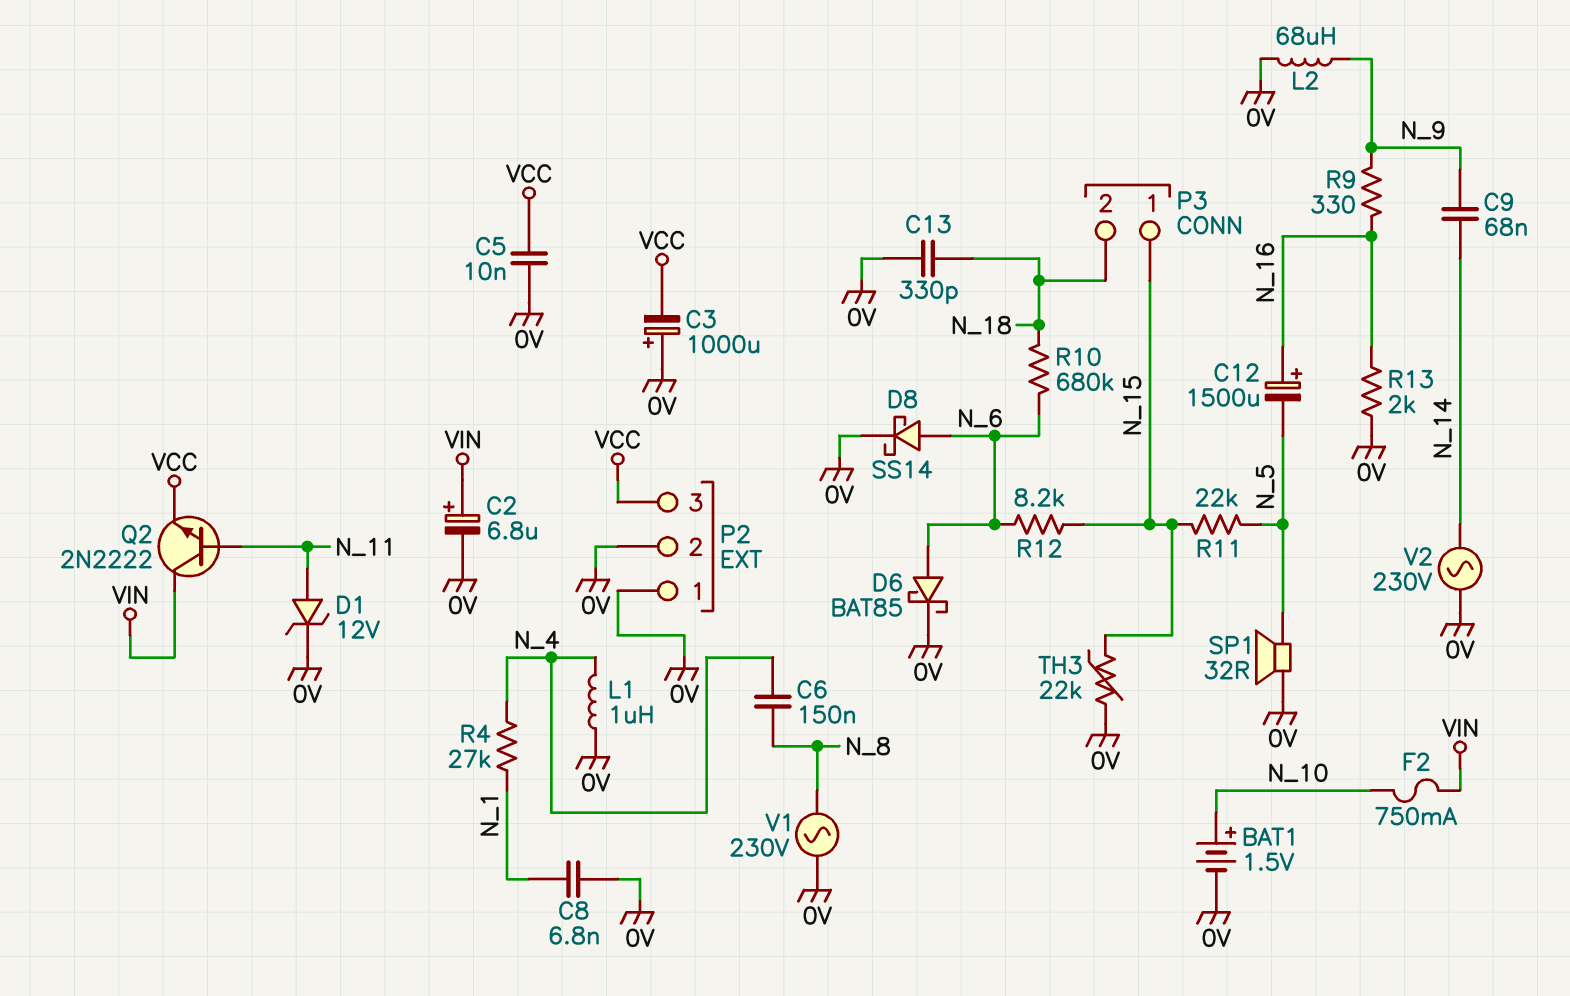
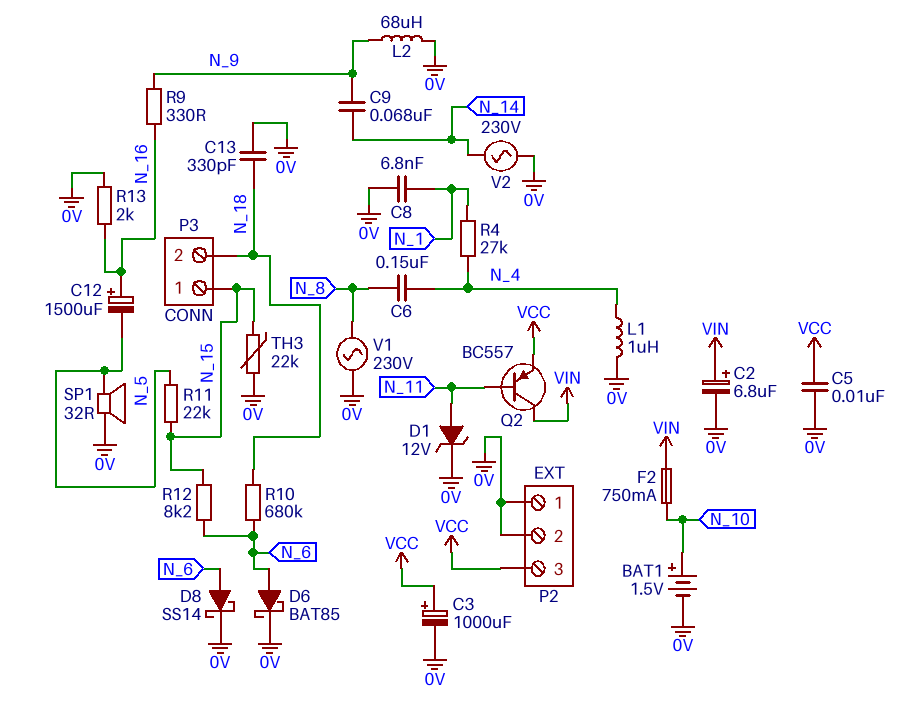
C3: 1000uF (plus 0V, minus VCC) -> 1000uF (plus VCC, minus 0V)
Q2: NPN 2N2222 (B N_11, C VIN, E VCC) -> PNP BC557 (B N_11, C VIN, E VCC)

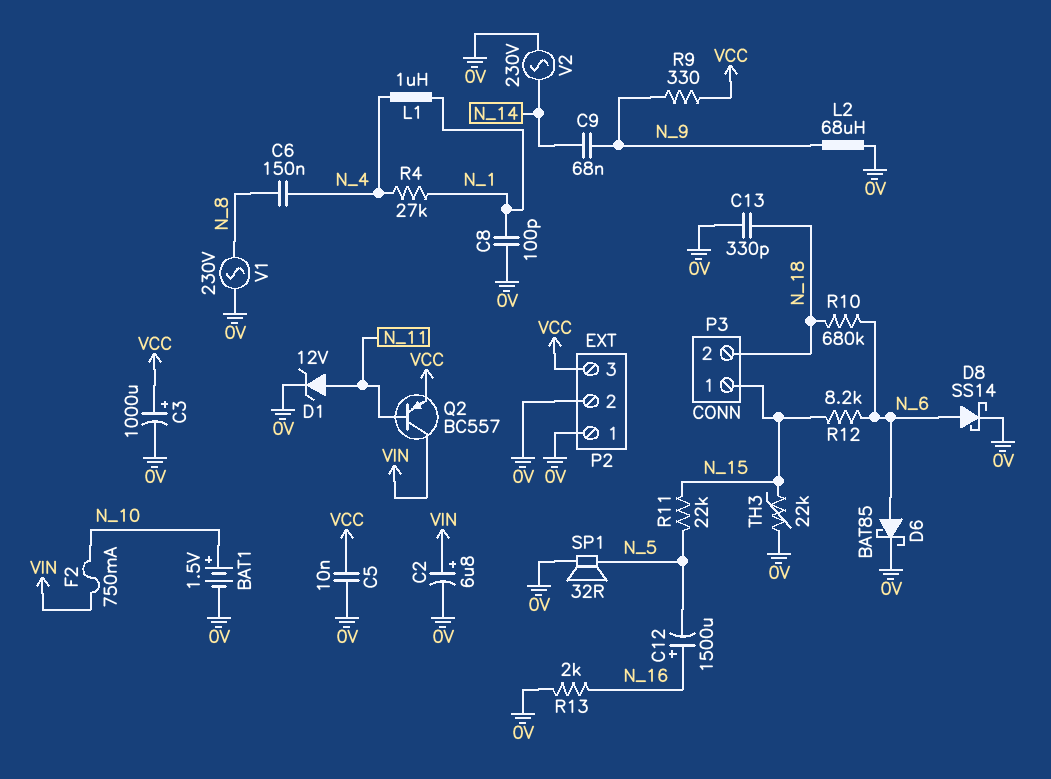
C8: 6.8nF (0V, N_1) -> 100pF (0V, N_1)
L1: 1uH (0V, N_4) -> 1uH (N_1, N_4)
R9: 330 (N_9, N_16) -> 330 (N_9, VCC)

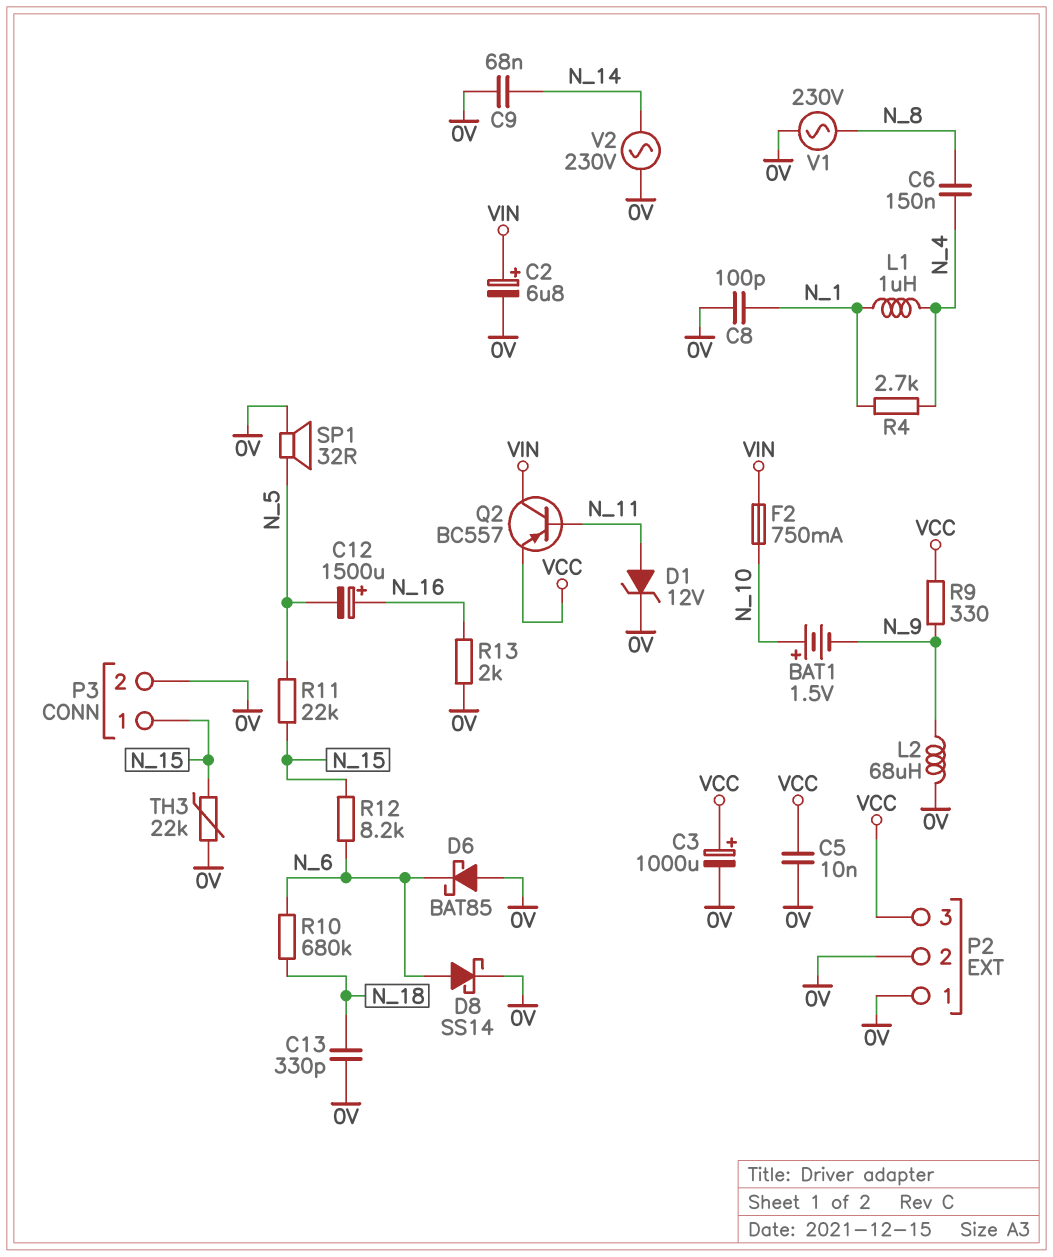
BAT1: 1.5V (plus N_10, minus 0V) -> 1.5V (plus N_10, minus N_9)
C9: 68nF (N_9, N_14) -> 68nF (0V, N_14)
D6: schottky BAT85 (A N_6, K 0V) -> schottky BAT85 (A 0V, K N_6)
P3 pin 2: N_18 -> 0V
R4: 27k (N_1, N_4) -> 2.7k (N_1, N_4)

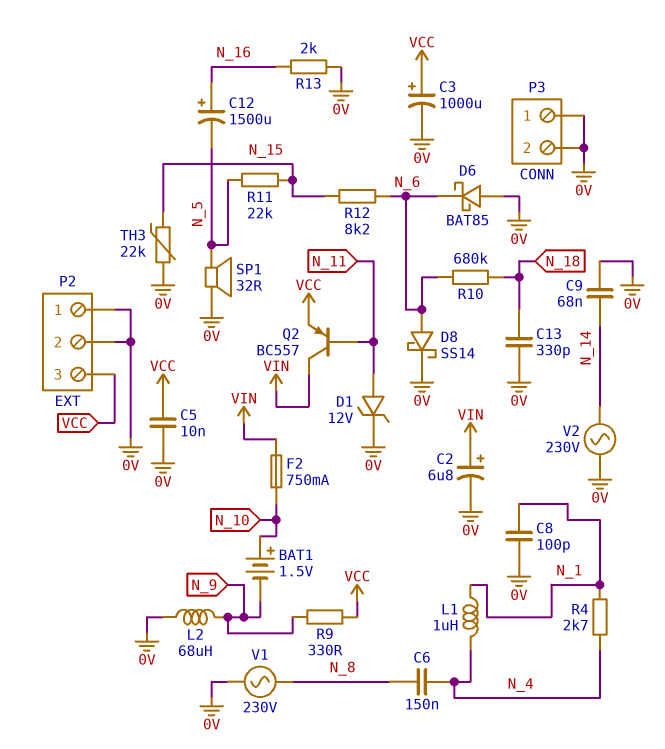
P3 pin 1: N_15 -> 0V

